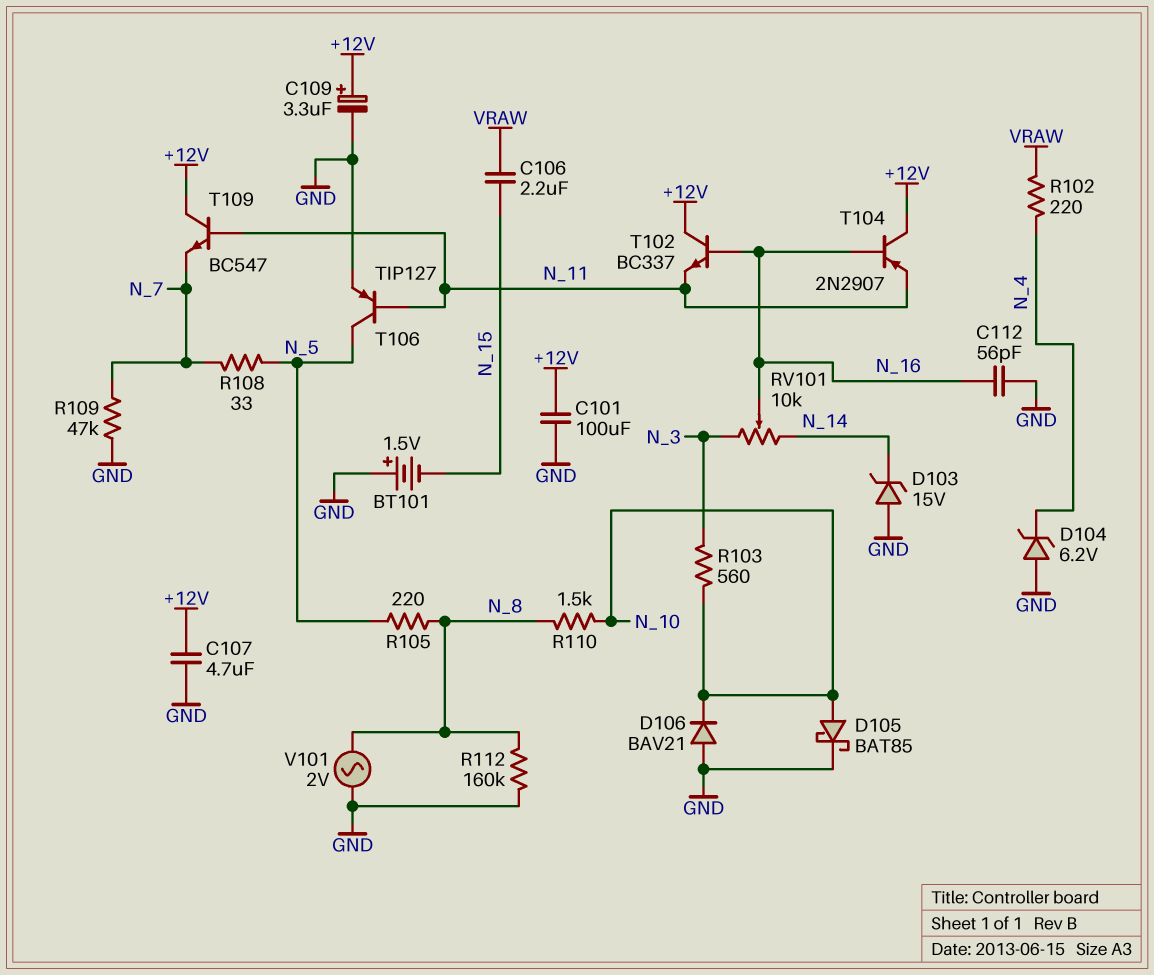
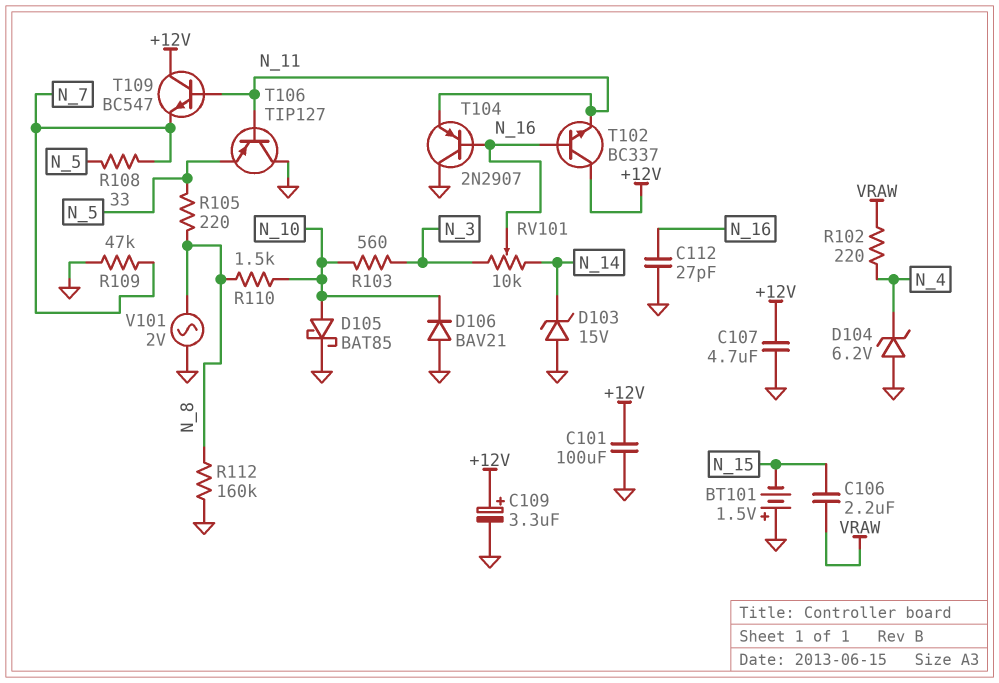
C112: 56pF (GND, N_16) -> 27pF (GND, N_16)
T104: PNP 2N2907 (B N_16, C +12V, E N_11) -> PNP 2N2907 (B N_16, C GND, E N_11)
T106: PNP TIP127 (B N_11, C N_5, E GND) -> PNP TIP127 (B N_11, C GND, E N_5)

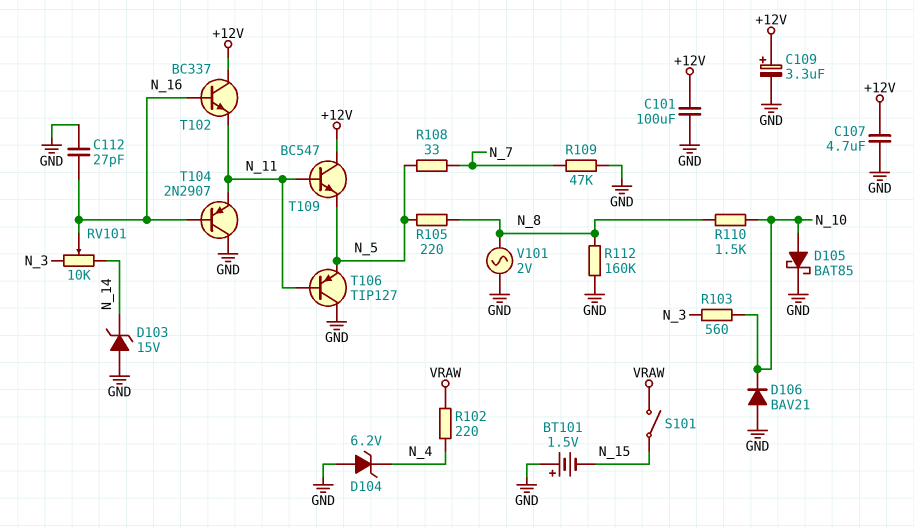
C106: 2.2uF (N_15, VRAW) -> none
S101: none -> switch (N_15, VRAW)
T109: NPN BC547 (B N_11, C +12V, E N_7) -> NPN BC547 (B N_11, C +12V, E N_5)

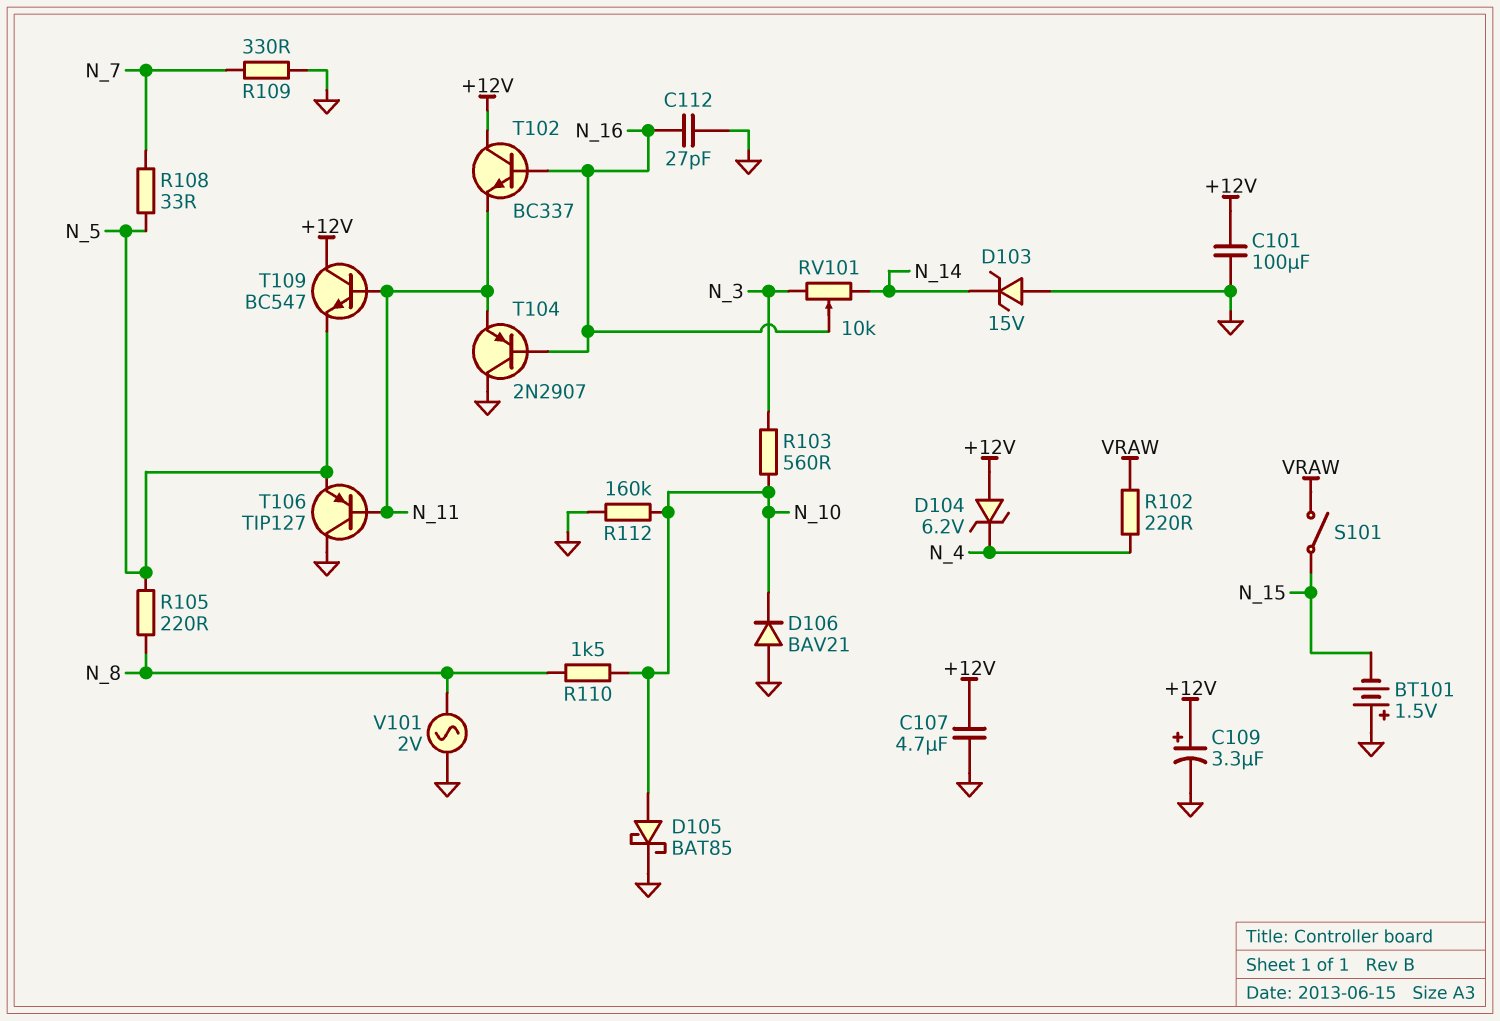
D104: zener 6.2V (A GND, K N_4) -> zener 6.2V (A +12V, K N_4)
R109: 47k (GND, N_7) -> 330 (GND, N_7)
R112: 160k (GND, N_8) -> 160k (GND, N_10)

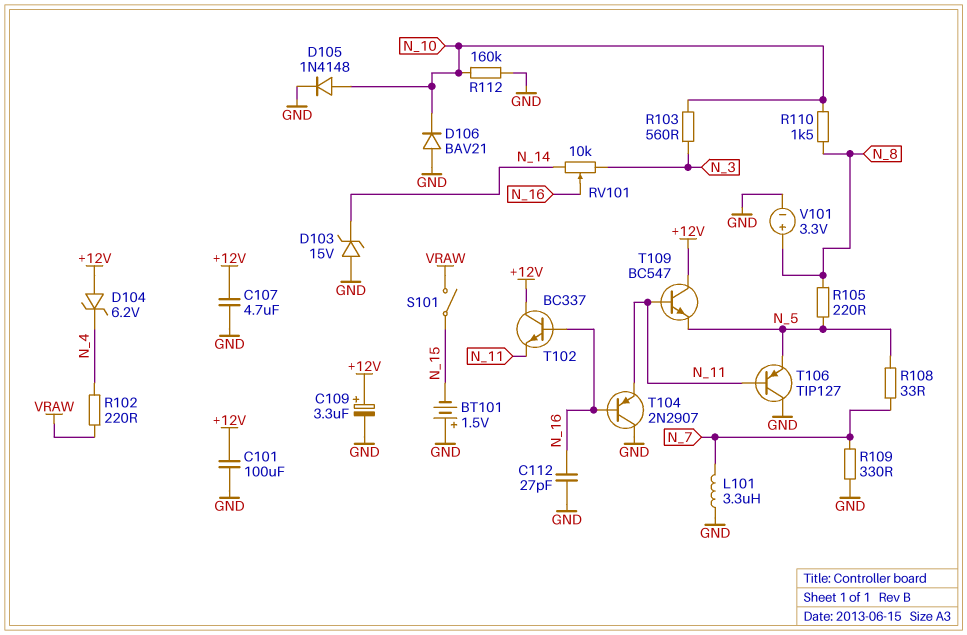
D105: schottky BAT85 (A N_10, K GND) -> diode 1N4148 (A N_10, K GND)
L101: none -> 3.3uH (GND, N_7)
V101: AC 2V (GND, N_8) -> 3.3V (plus N_8, minus GND)

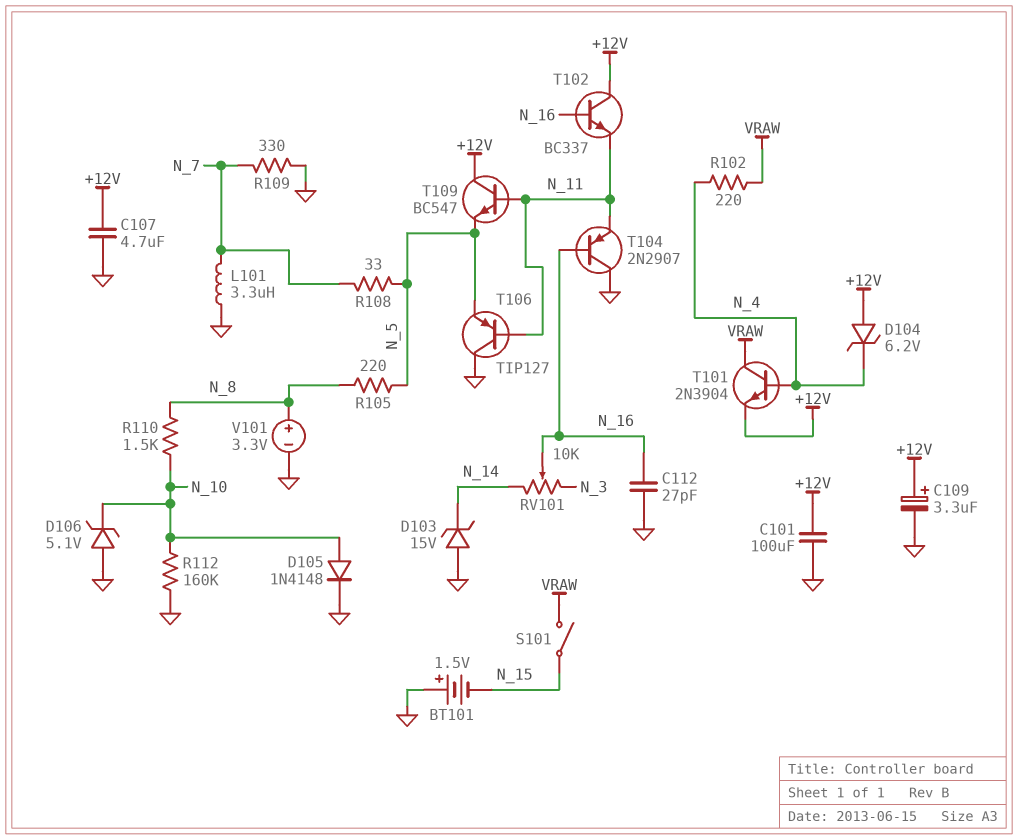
D106: diode BAV21 (A GND, K N_10) -> zener 5.1V (A GND, K N_10)
R103: 560 (N_3, N_10) -> none
T101: none -> NPN 2N3904 (B N_4, C VRAW, E +12V)

